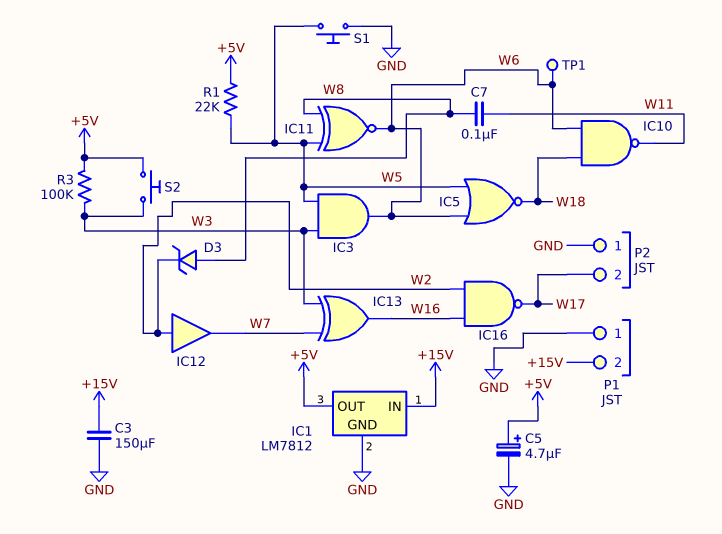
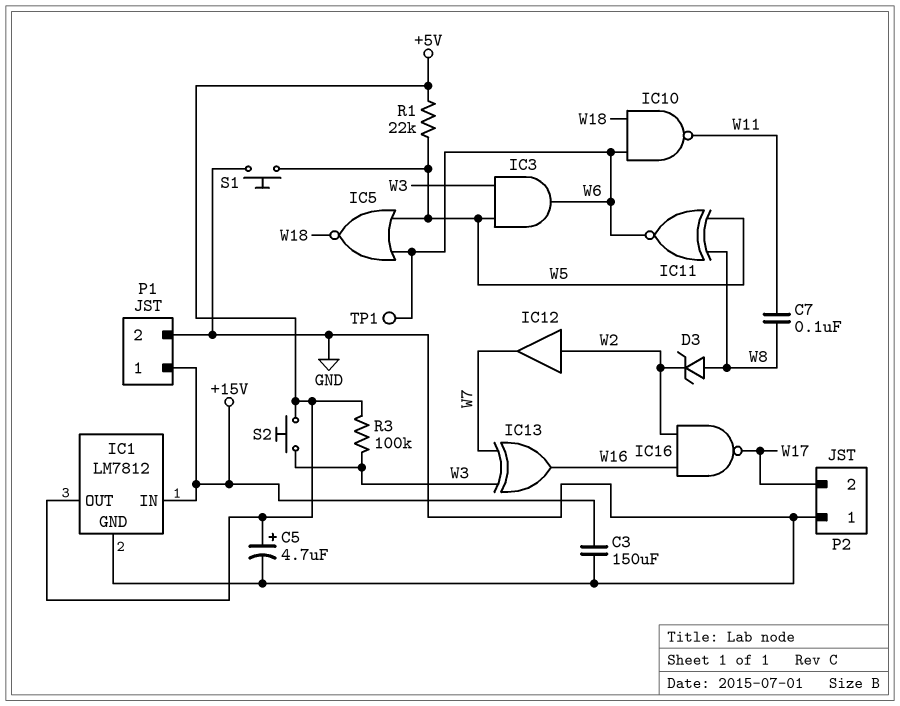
P1 pin 1: GND -> +15V
P1 pin 2: +15V -> GND

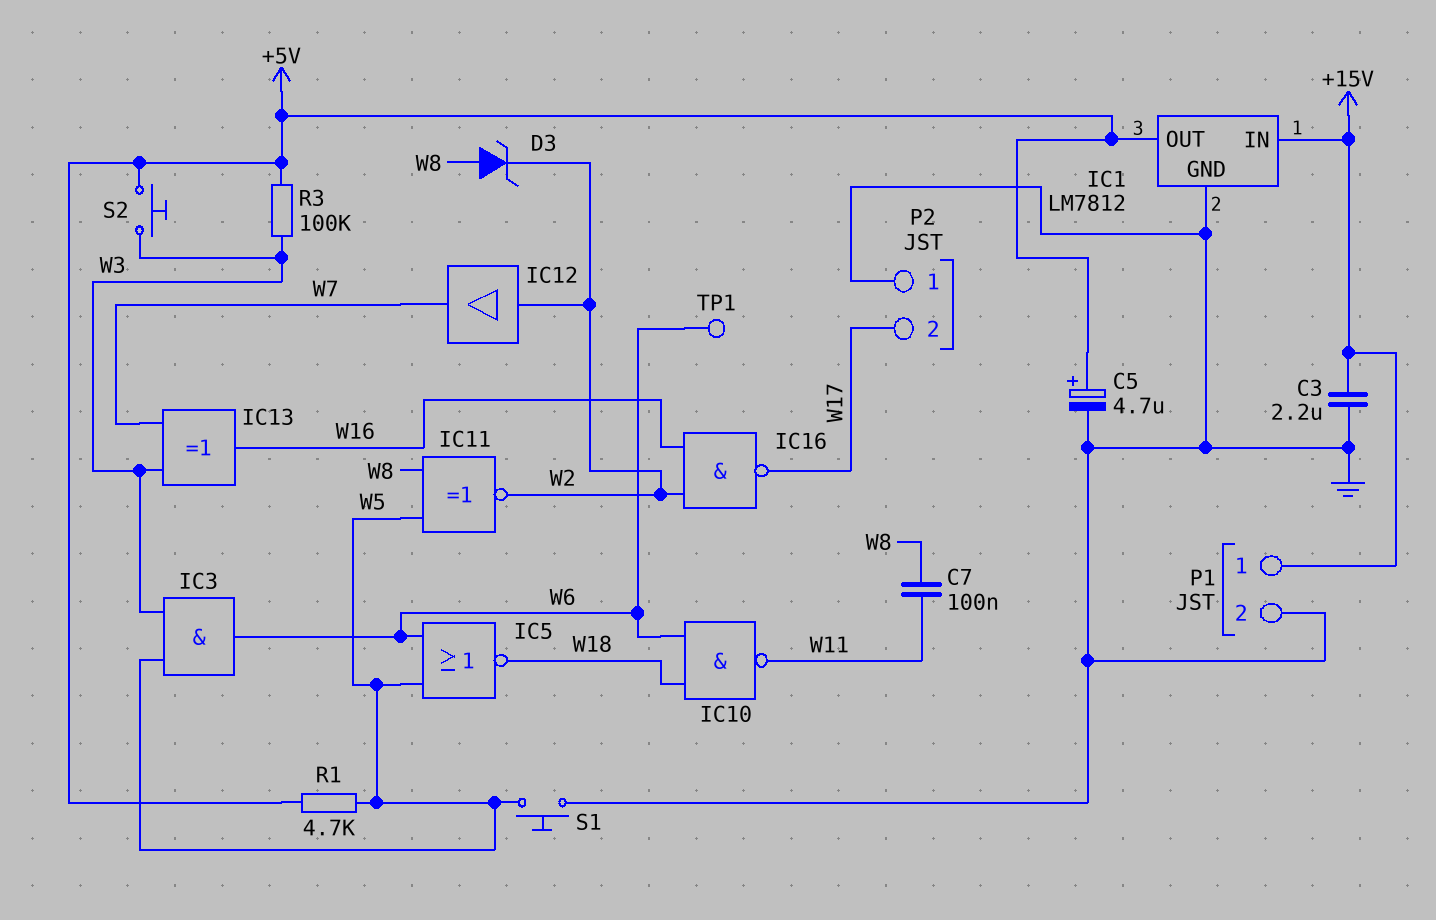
C3: 150uF (+15V, GND) -> 2.2uF (+15V, GND)
IC11: XNOR (in W5, in W8, out W6) -> XNOR (in W5, in W8, out W2)
R1: 22k (+5V, W5) -> 4.7k (+5V, W5)

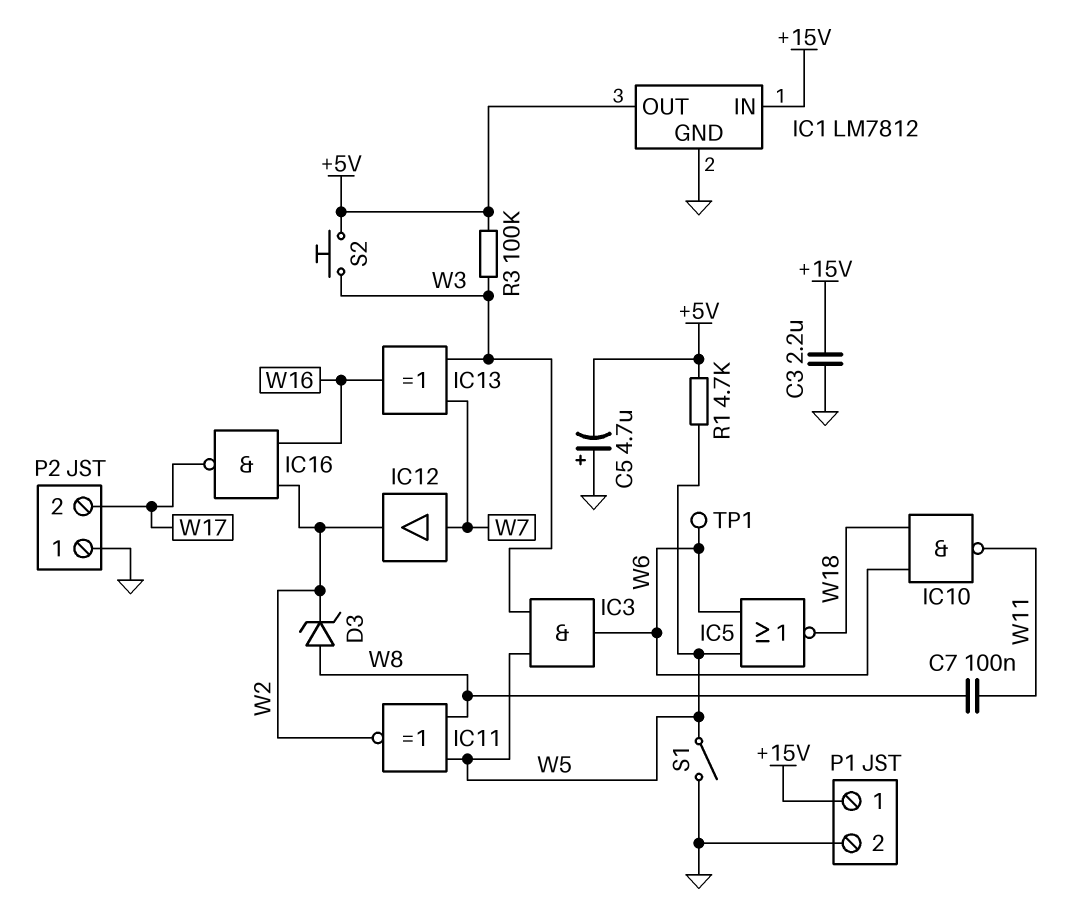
C5: 4.7uF (plus +5V, minus GND) -> 4.7uF (plus GND, minus +5V)
IC12: buffer (in W2, out W7) -> buffer (in W7, out W2)
S1: button (GND, W5) -> switch (GND, W5)

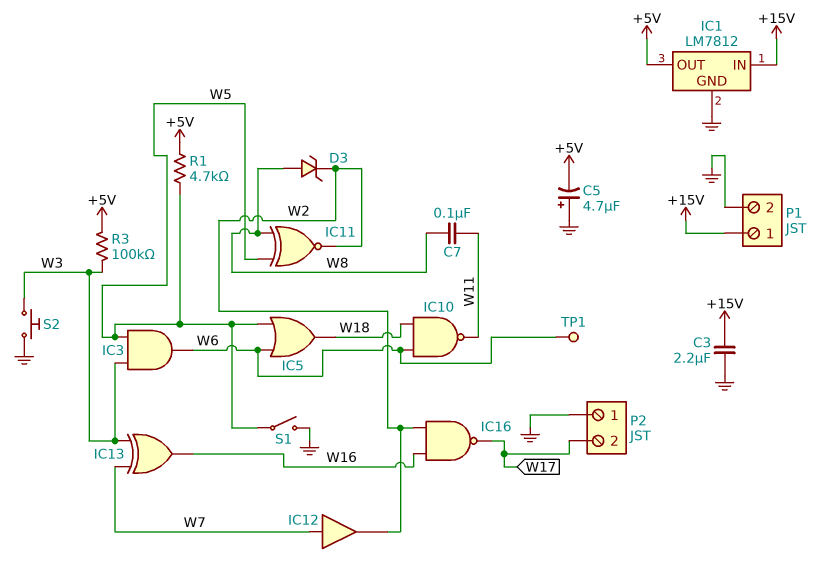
IC5: NOR (in W5, in W6, out W18) -> OR (in W5, in W6, out W18)
S2: button (+5V, W3) -> button (GND, W3)

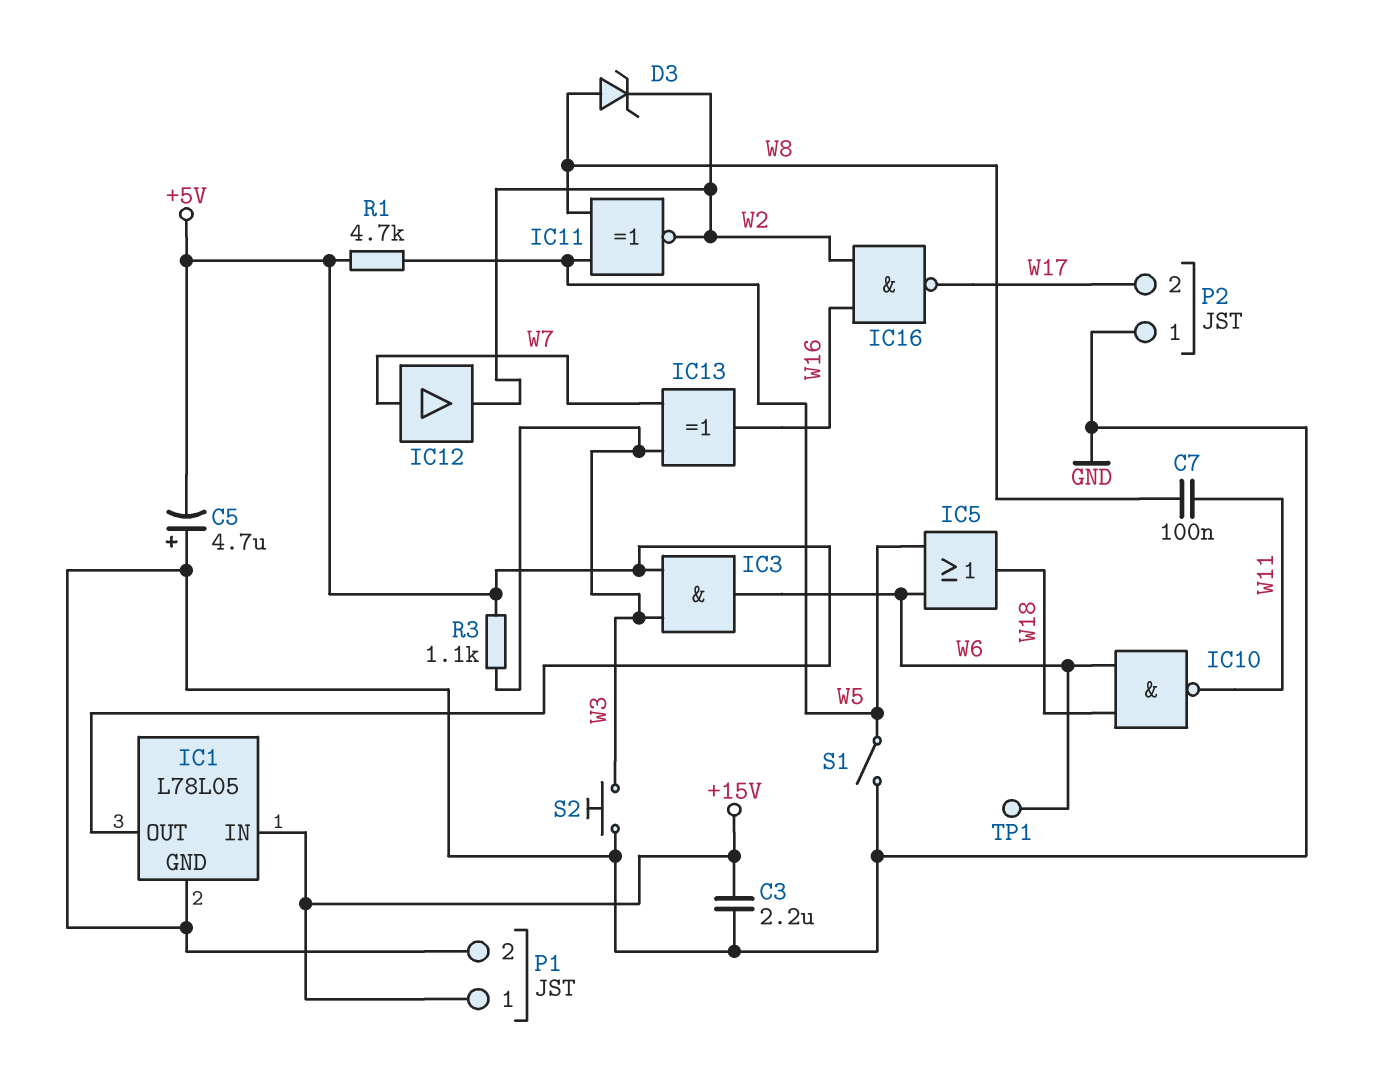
IC1: LM7812 -> L78L05
IC3: AND (in W3, in W5, out W6) -> AND (in +5V, in W3, out W6)
R3: 100k (+5V, W3) -> 1.1k (+5V, W3)

